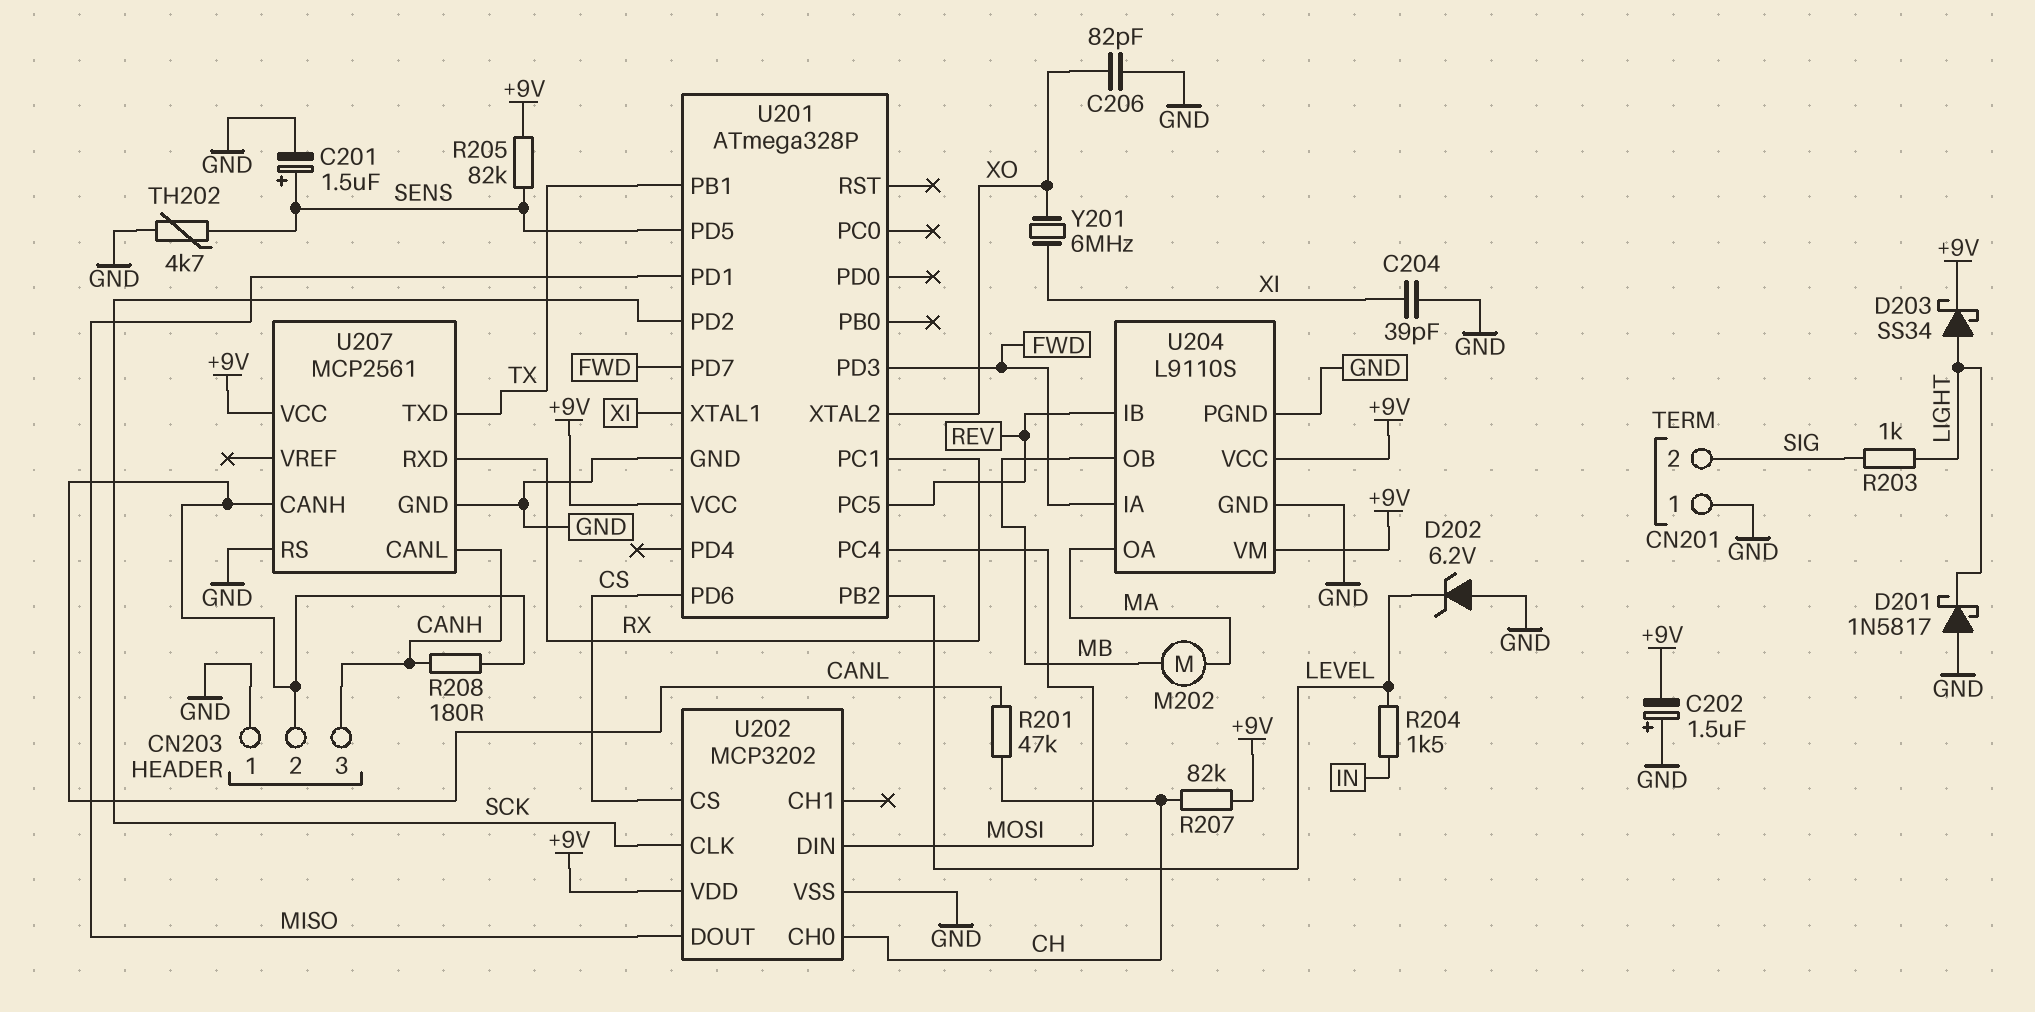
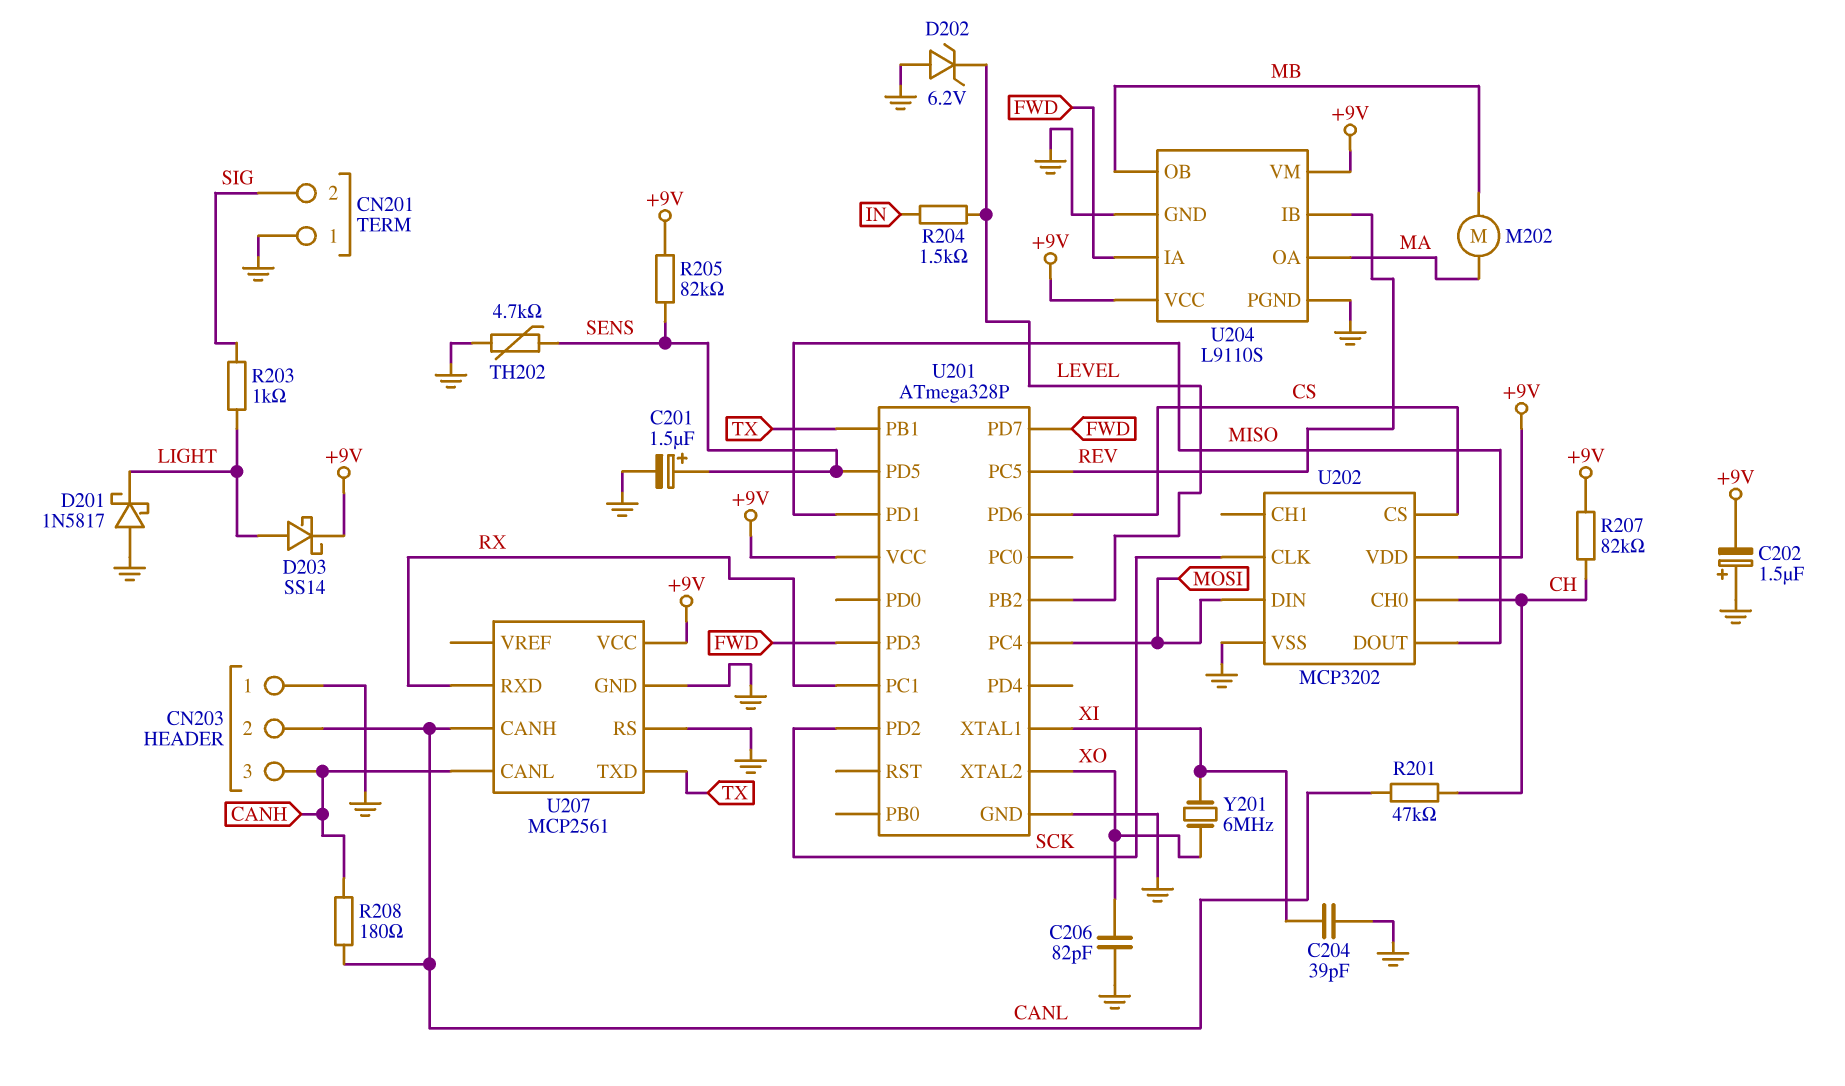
D203: schottky SS34 (A LIGHT, K +9V) -> schottky SS14 (A LIGHT, K +9V)

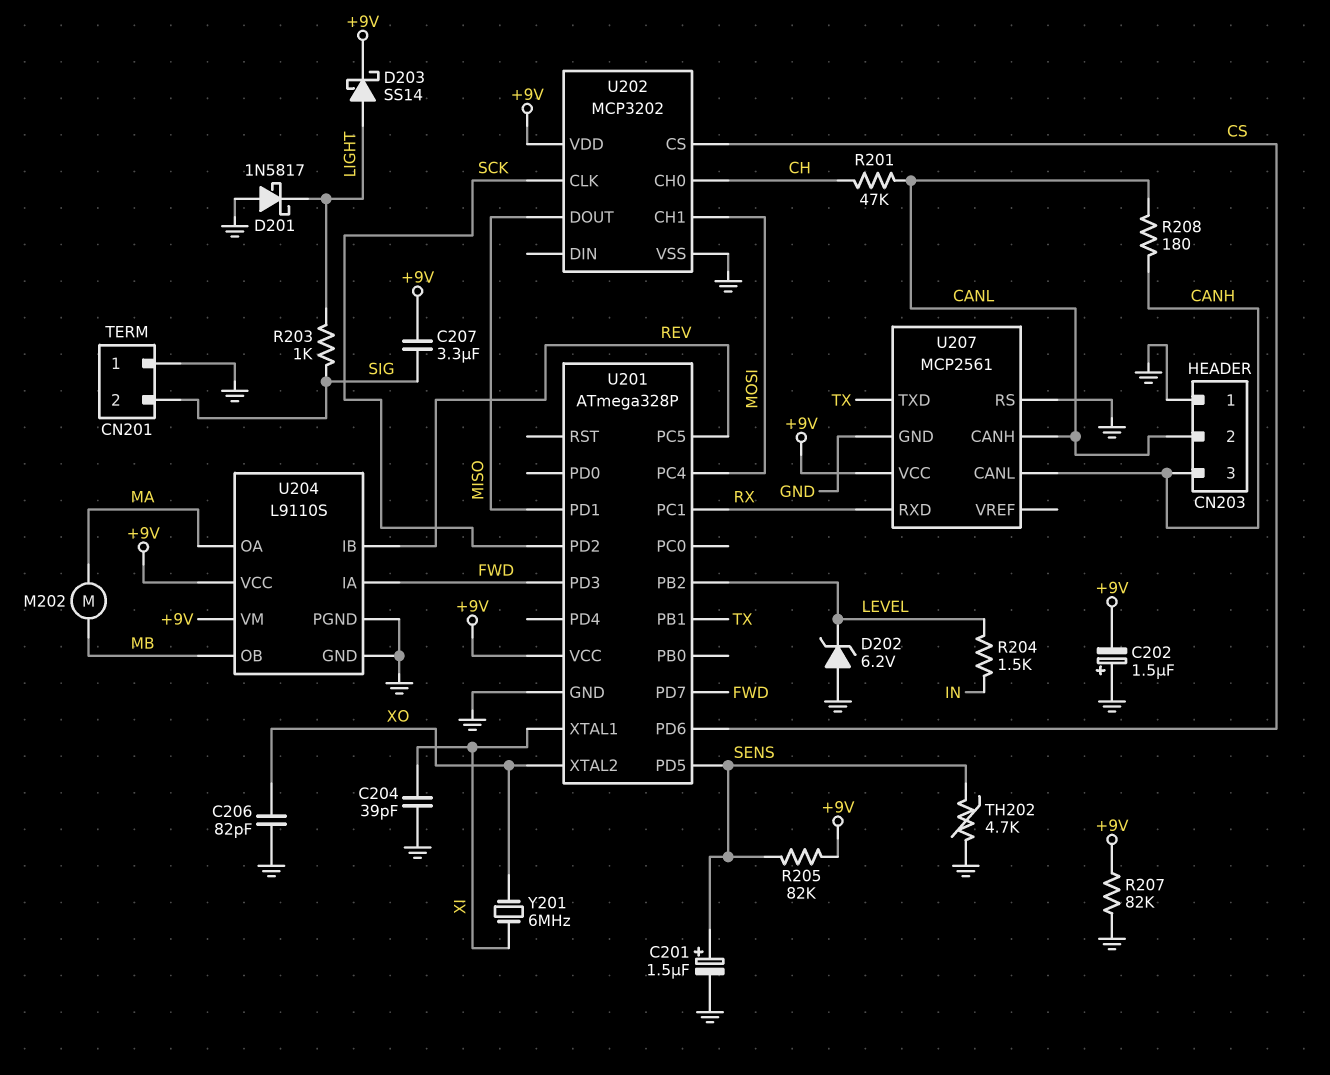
C207: none -> 3.3uF (+9V, SIG)
R207: 82k (+9V, CH) -> 82k (+9V, GND)
U202 pin CH1: none -> MOSI
U202 pin DIN: MOSI -> none

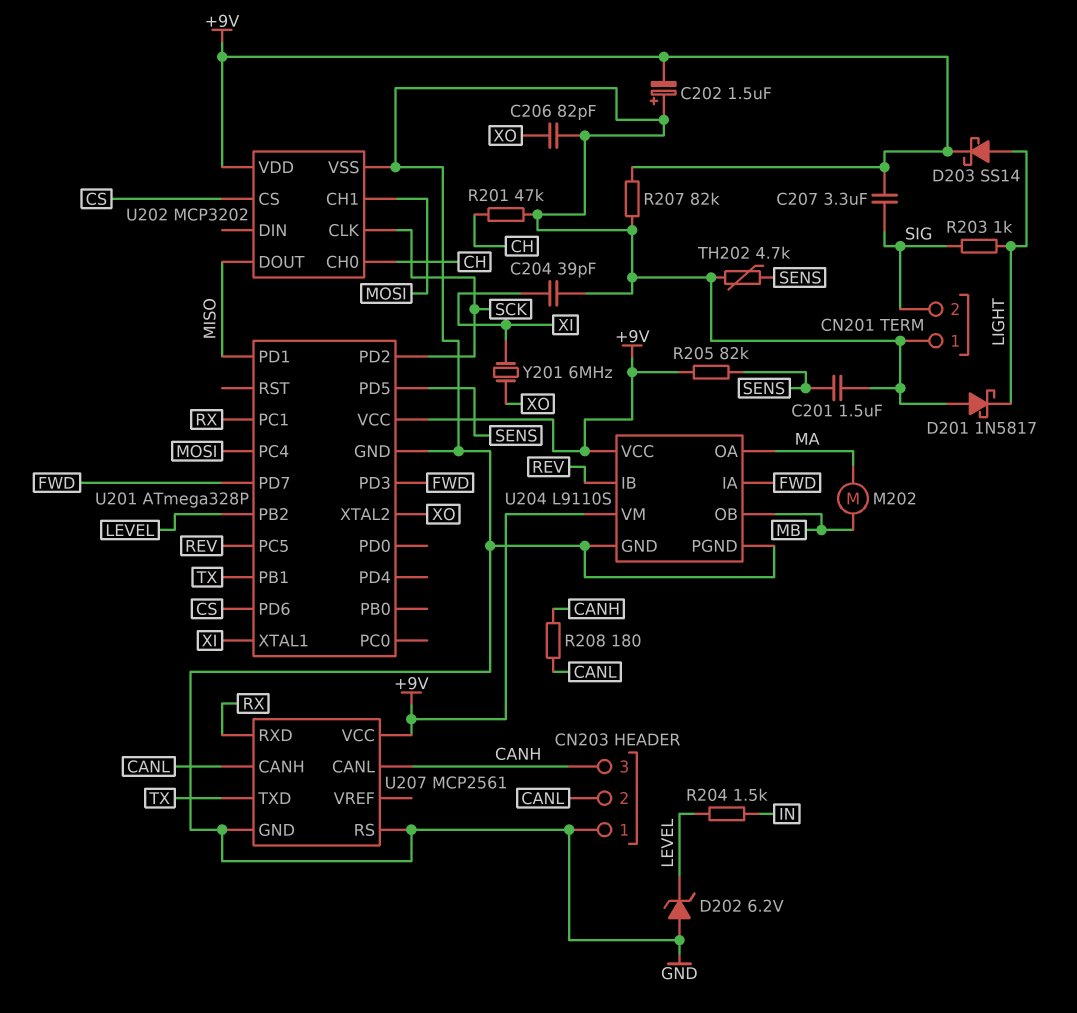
C201: 1.5uF (plus SENS, minus GND) -> 1.5uF (GND, SENS)
R201: 47k (CANL, CH) -> 47k (CH, GND)

